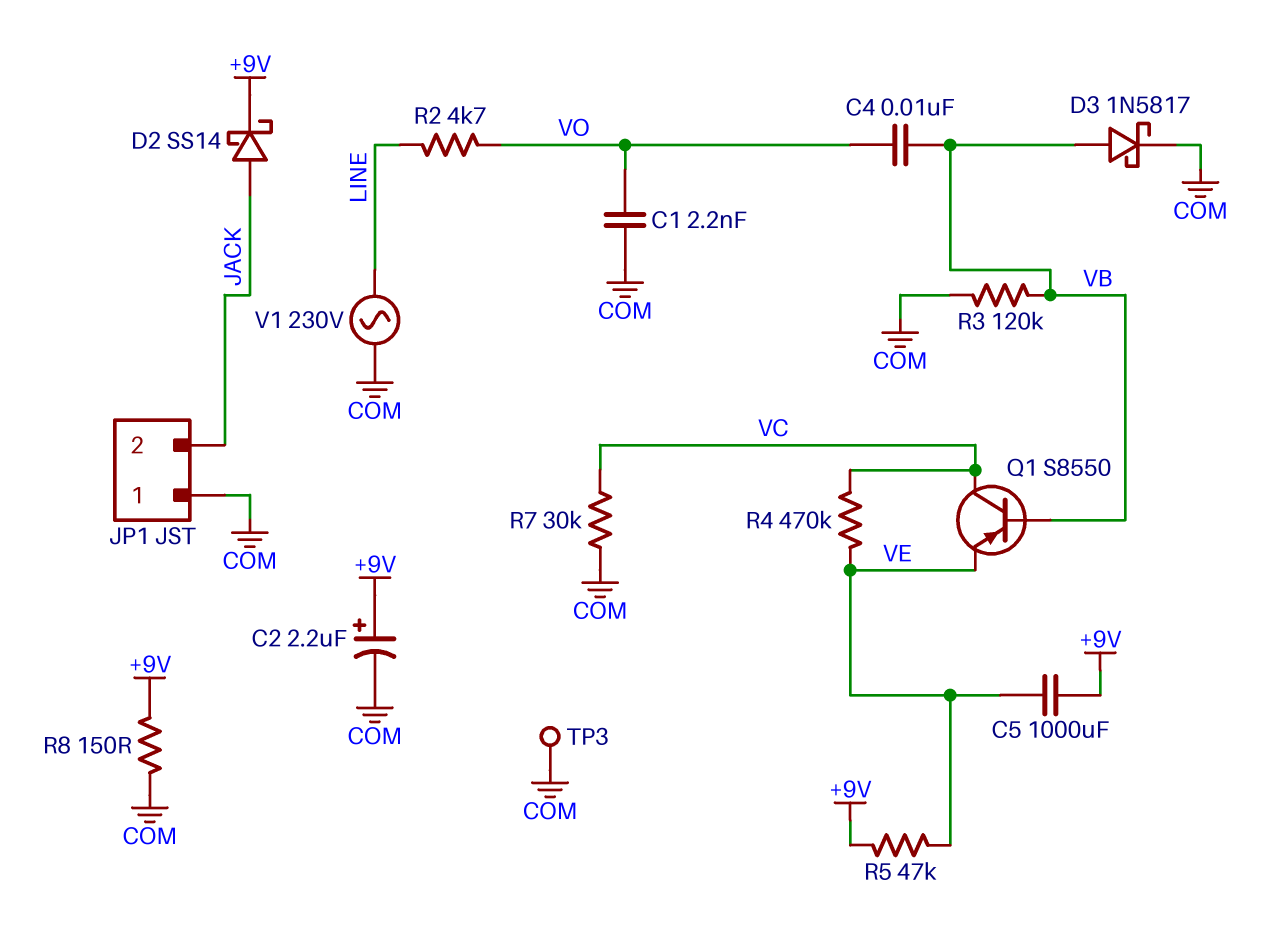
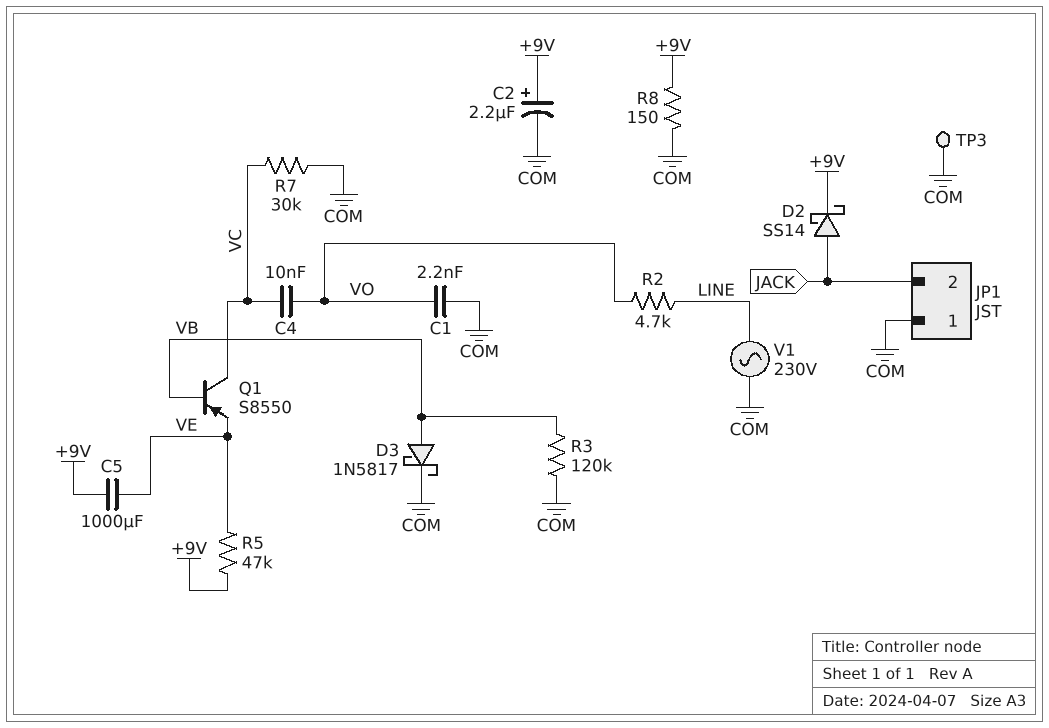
C4: 10nF (VB, VO) -> 10nF (VC, VO)
R4: 470k (VC, VE) -> none

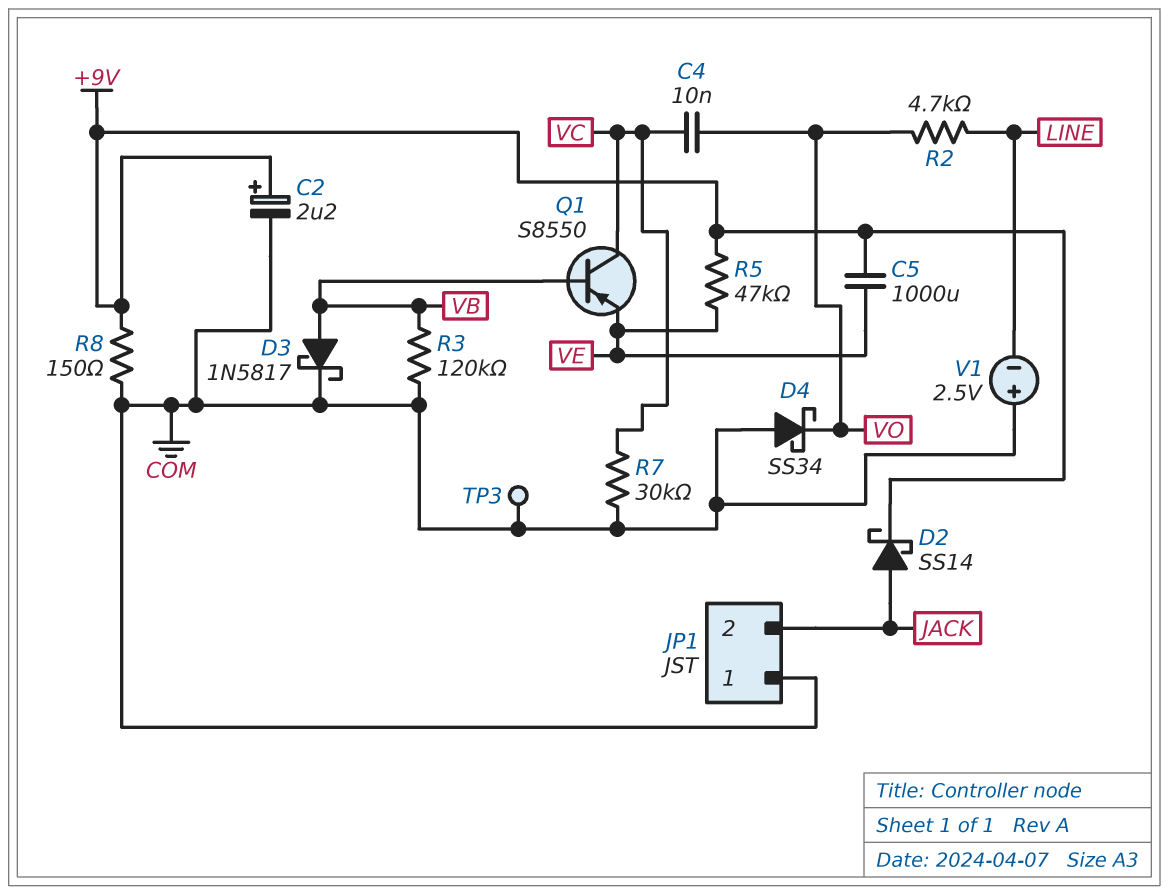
C1: 2.2nF (COM, VO) -> none
D4: none -> schottky SS34 (A COM, K VO)
V1: AC 230V (COM, LINE) -> 2.5V (plus COM, minus LINE)

